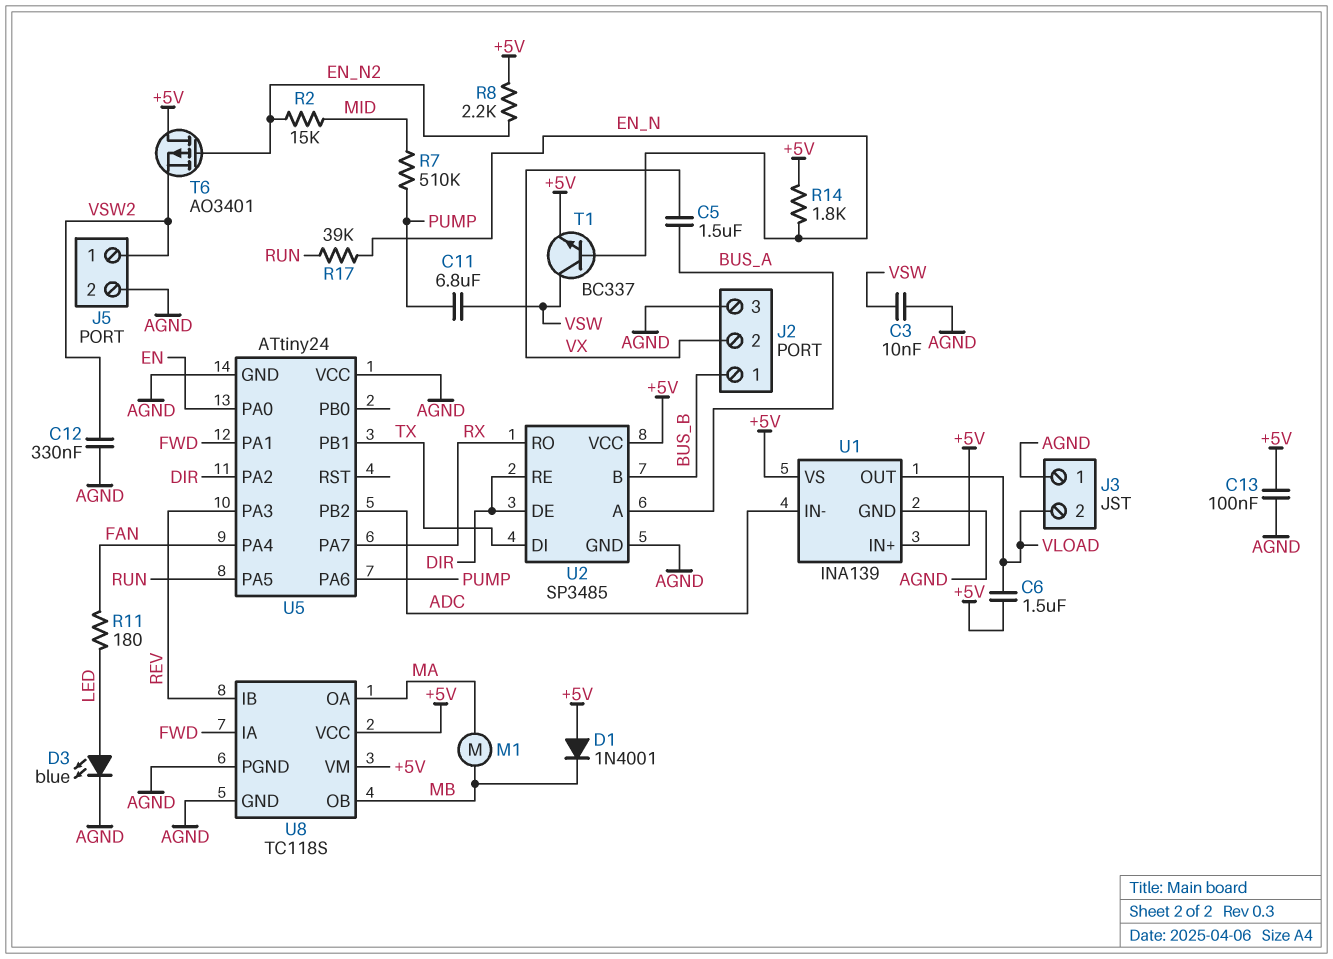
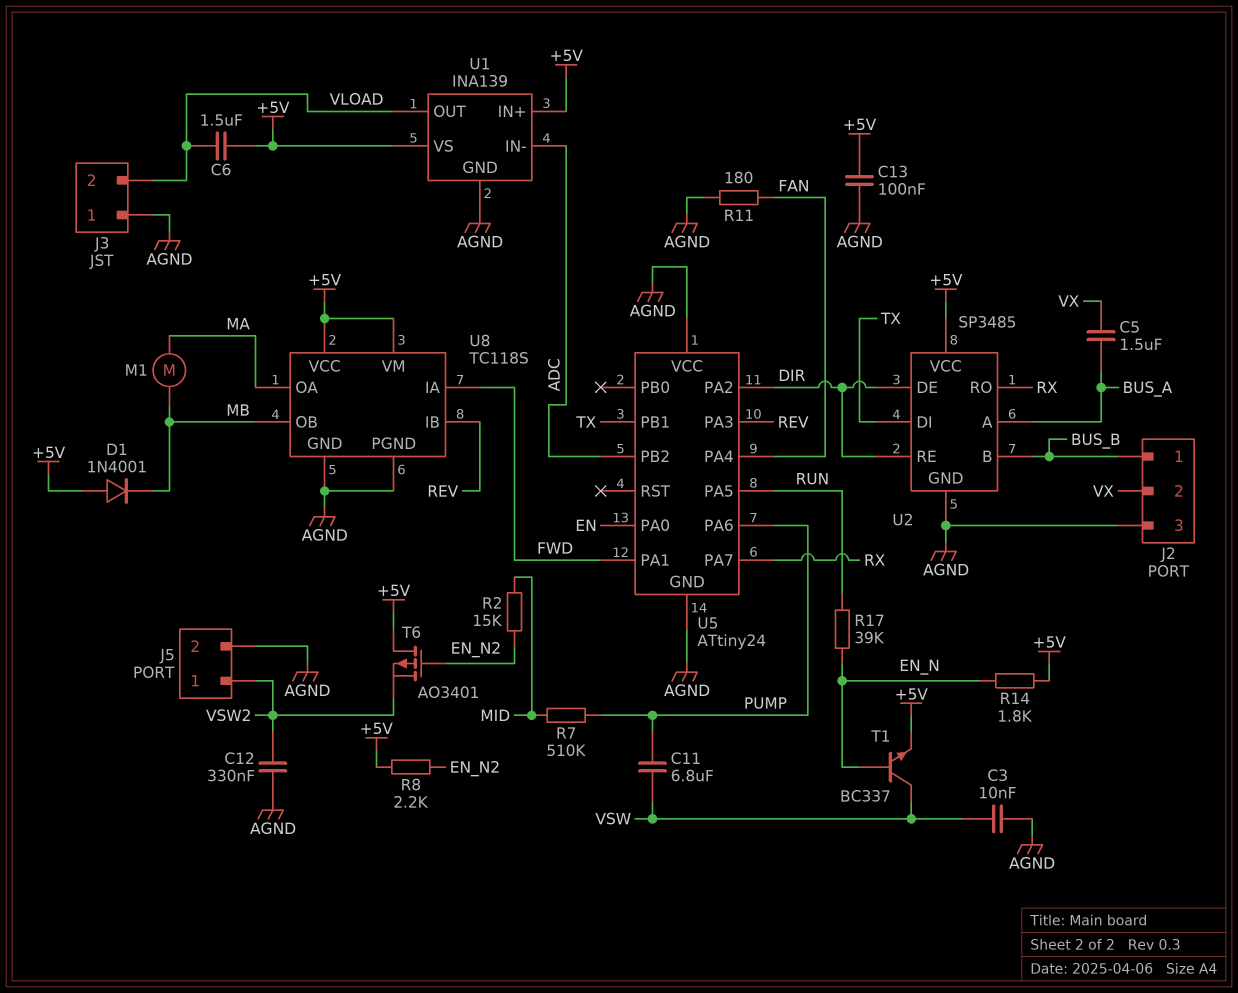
D3: LED blue (A LED, K AGND) -> none
R11: 180 (FAN, LED) -> 180 (AGND, FAN)

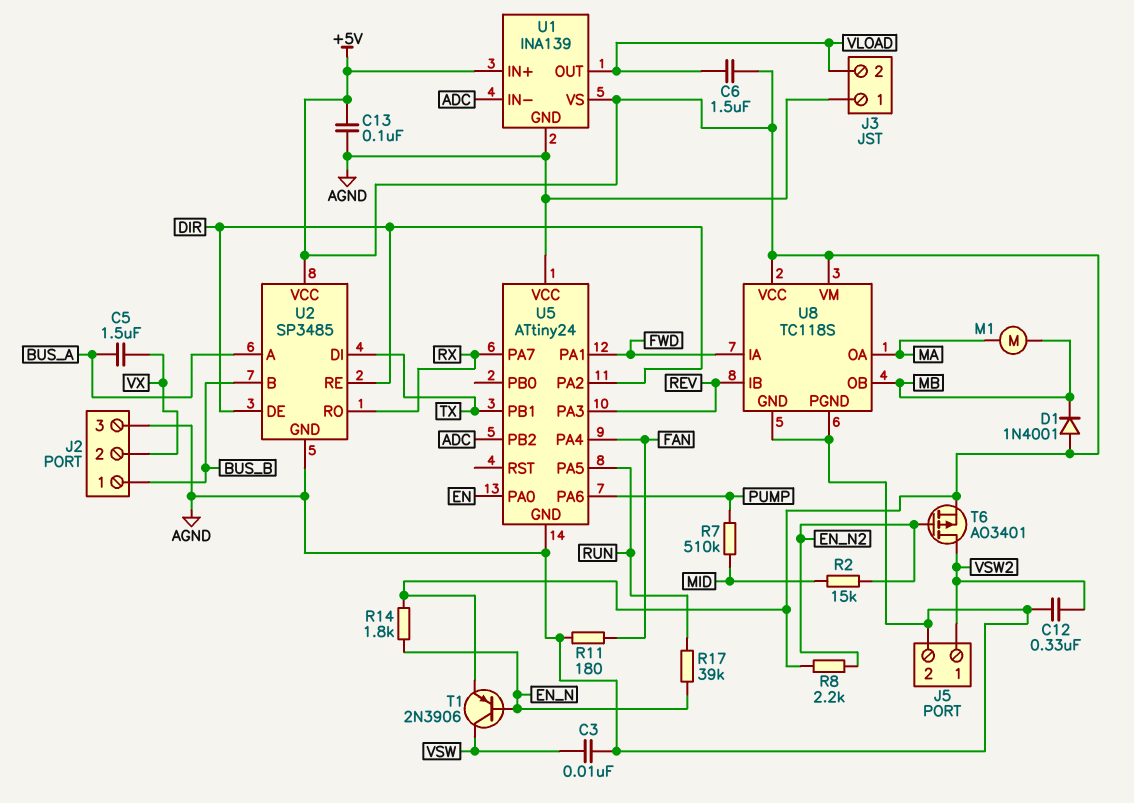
C11: 6.8uF (PUMP, VSW) -> none
T1: NPN BC337 (B EN_N, C VSW, E +5V) -> PNP 2N3906 (B EN_N, C VSW, E +5V)
T6: PMOS AO3401 (G EN_N2, D +5V, S VSW2) -> PMOS AO3401 (G EN_N2, D VSW2, S +5V)

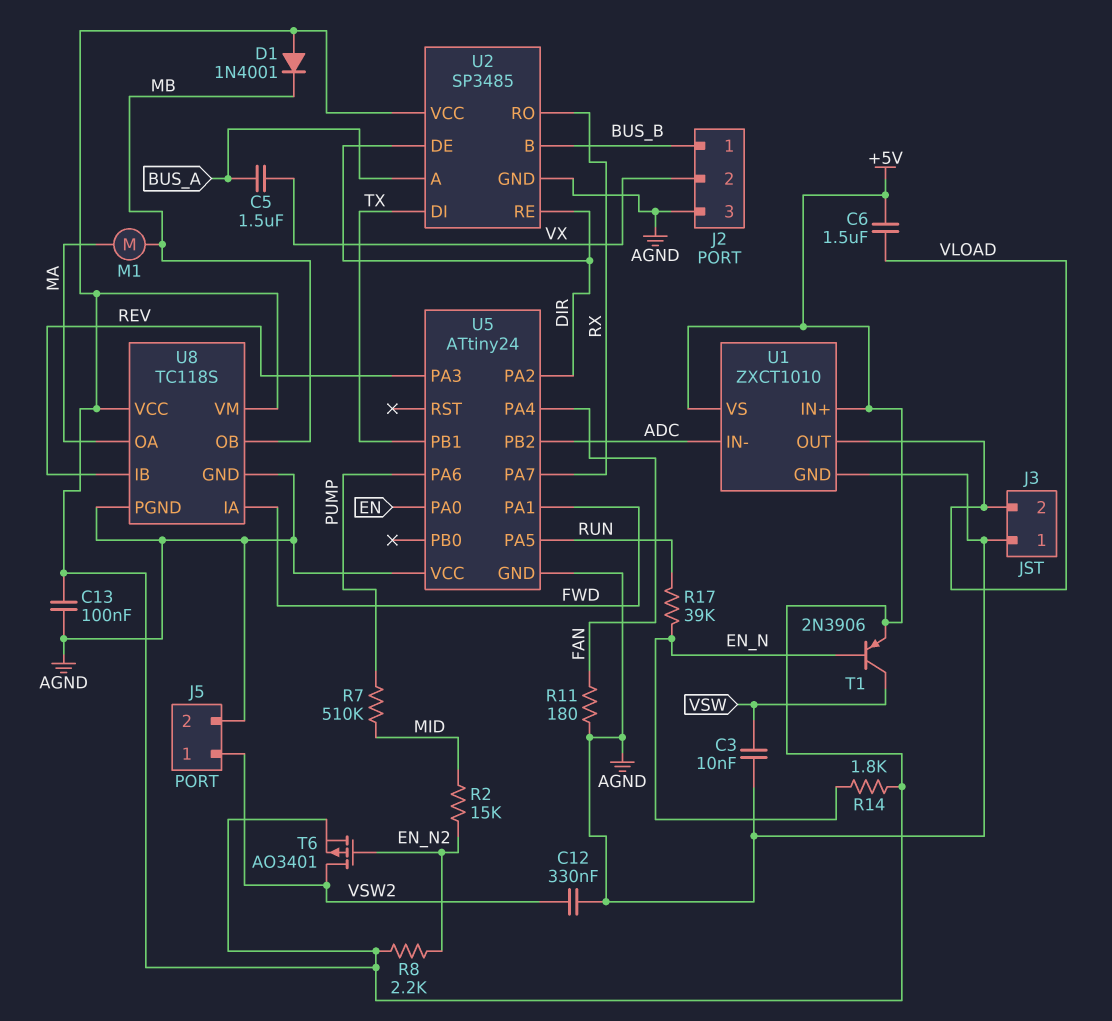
U1: INA139 -> ZXCT1010

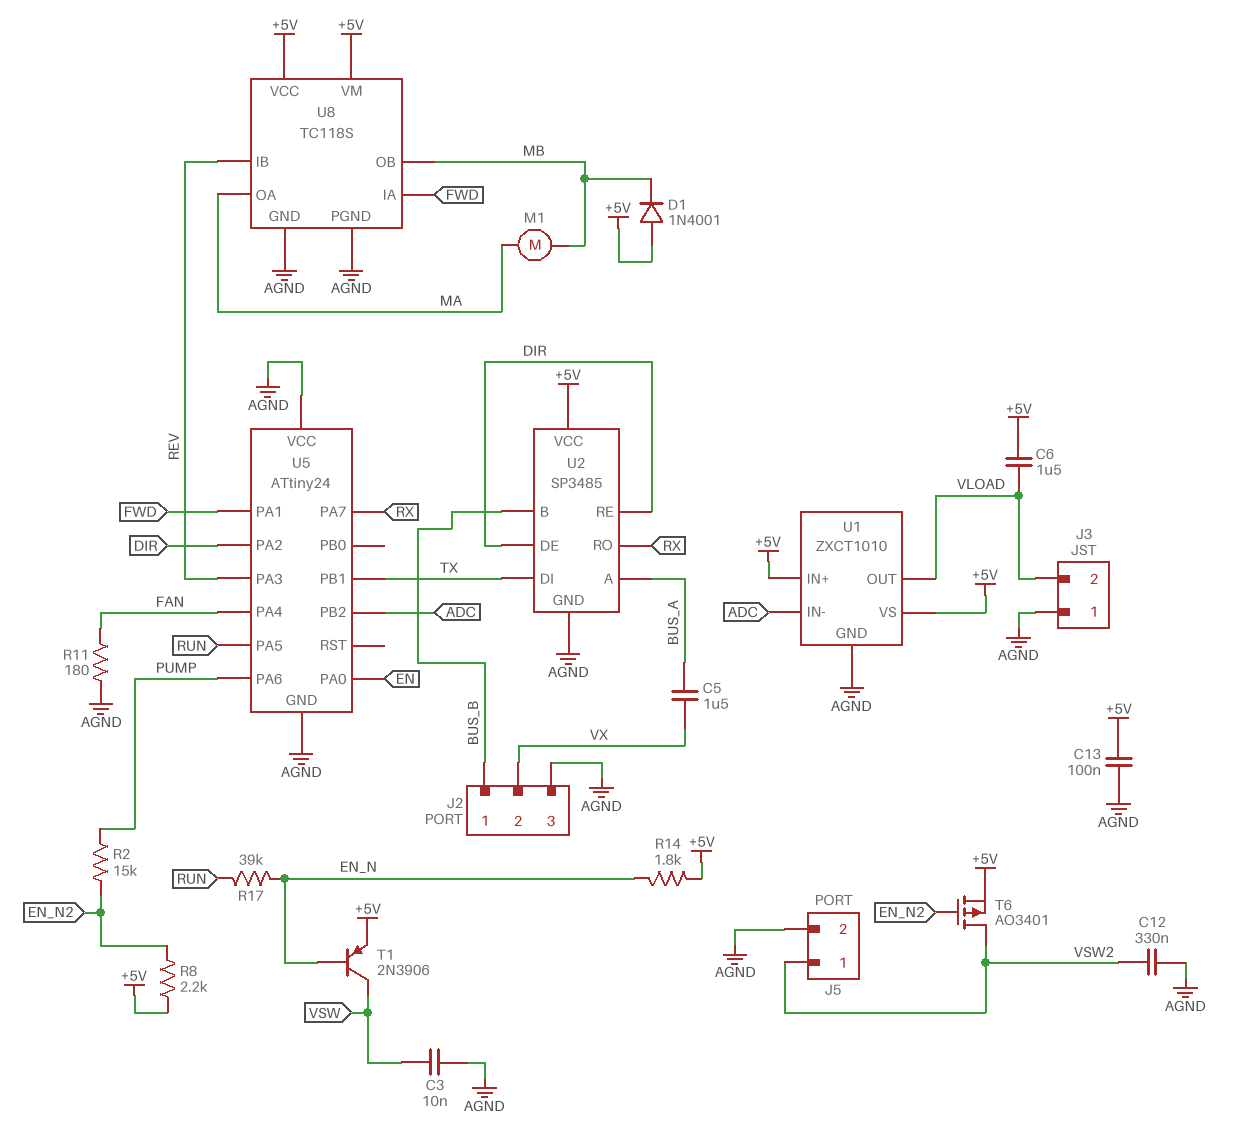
R2: 15k (EN_N2, MID) -> 15k (EN_N2, PUMP)
R7: 510k (MID, PUMP) -> none

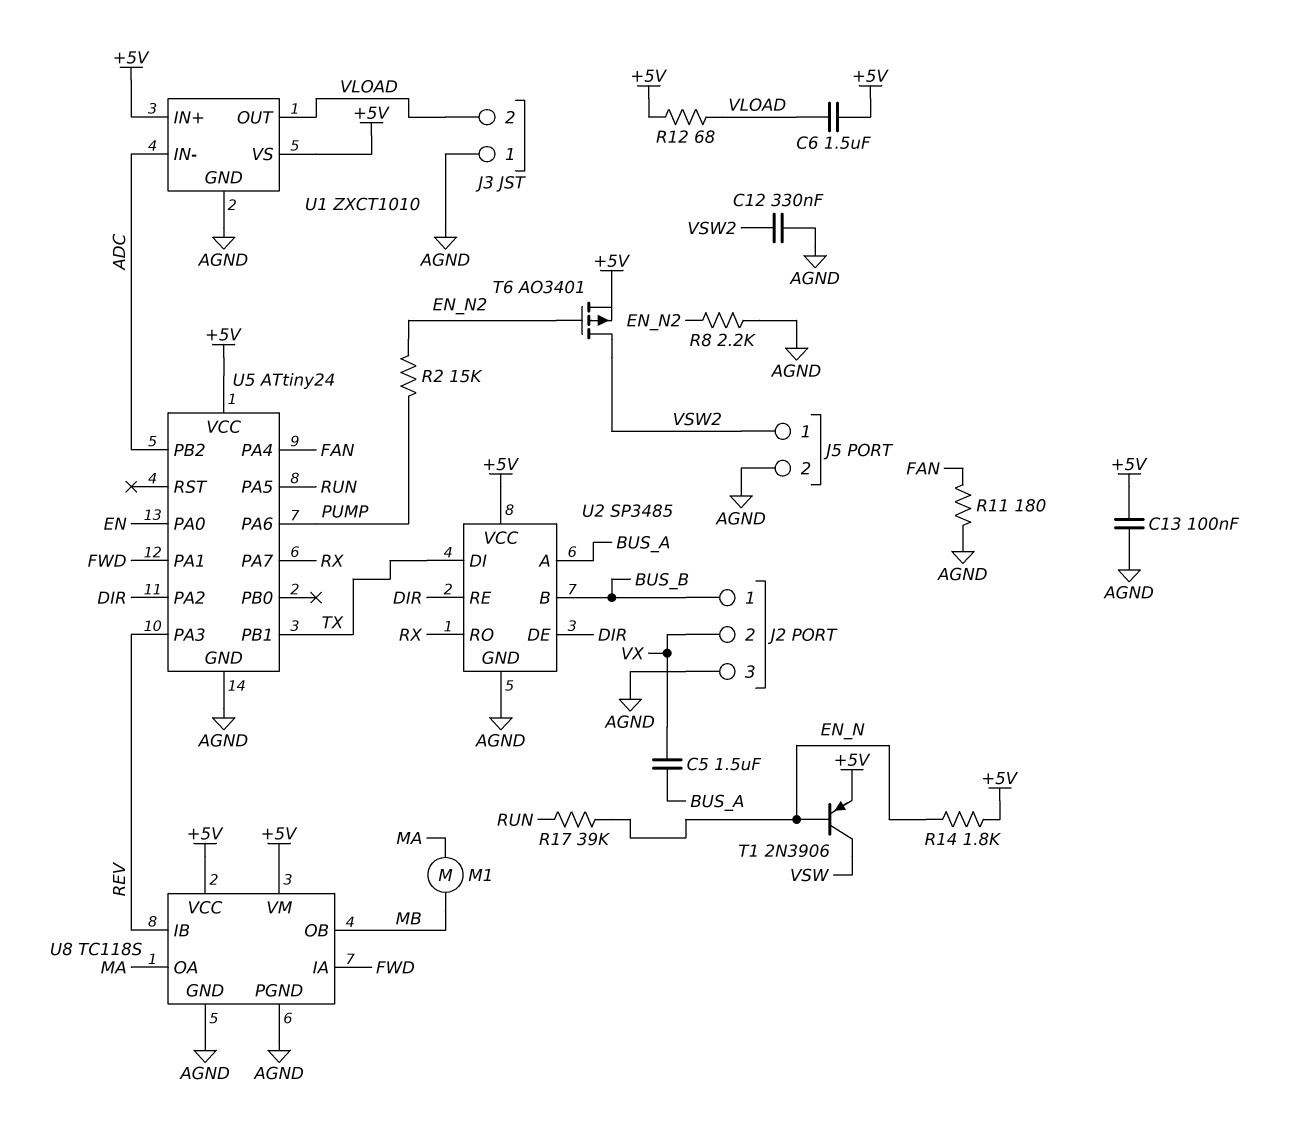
C3: 10nF (AGND, VSW) -> none
D1: diode 1N4001 (A +5V, K MB) -> none
R8: 2.2k (+5V, EN_N2) -> 2.2k (AGND, EN_N2)
R12: none -> 68 (+5V, VLOAD)
U5 pin VCC: AGND -> +5V

